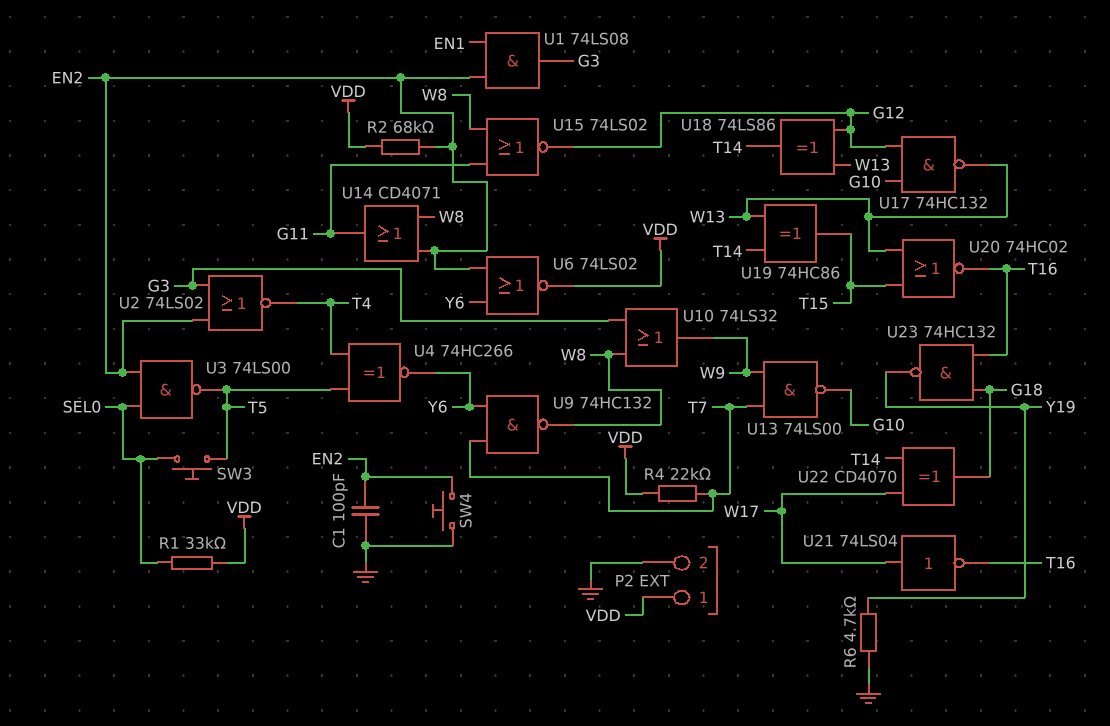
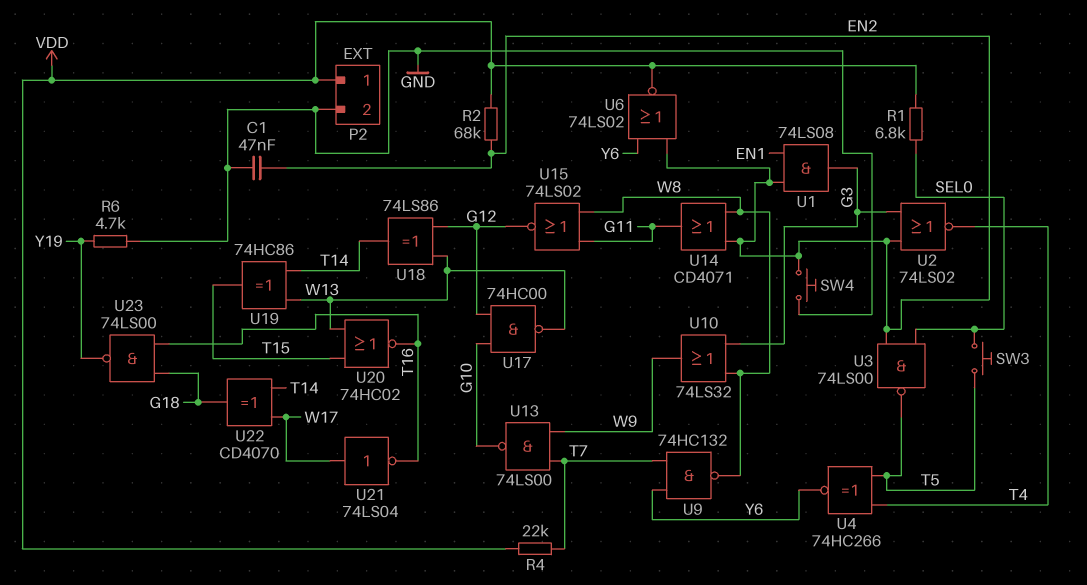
C1: 100pF (EN2, GND) -> 47nF (EN2, GND)
R1: 33k (SEL0, VDD) -> 6.8k (SEL0, VDD)
U17: NAND 74HC132 (in G10, in G12, out W13) -> NAND 74HC00 (in G10, in G12, out W13)
U23: NAND 74HC132 (in G18, in T16, out Y19) -> NAND 74LS00 (in G18, in T16, out Y19)

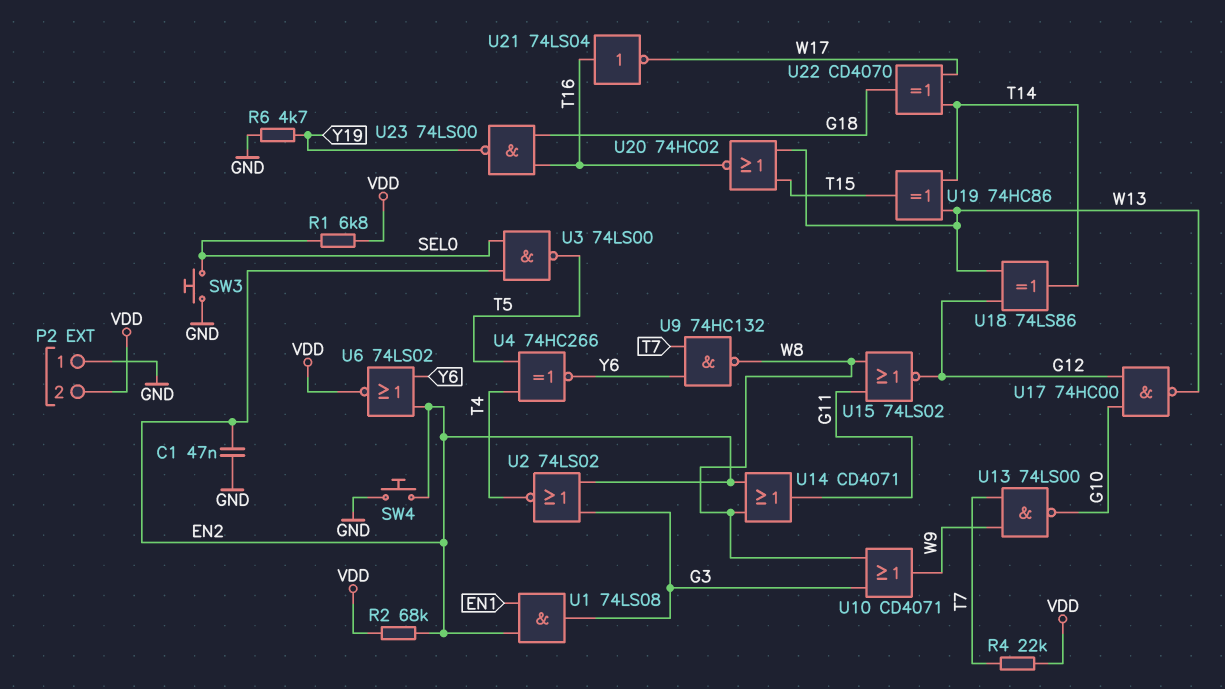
P2 pin 1: VDD -> GND
P2 pin 2: GND -> VDD
SW3: button (SEL0, T5) -> button (GND, SEL0)
U10: OR 74LS32 (in G3, in W8, out W9) -> OR CD4071 (in G3, in W8, out W9)
U21: NOT 74LS04 (in W17, out T16) -> NOT 74LS04 (in T16, out W17)

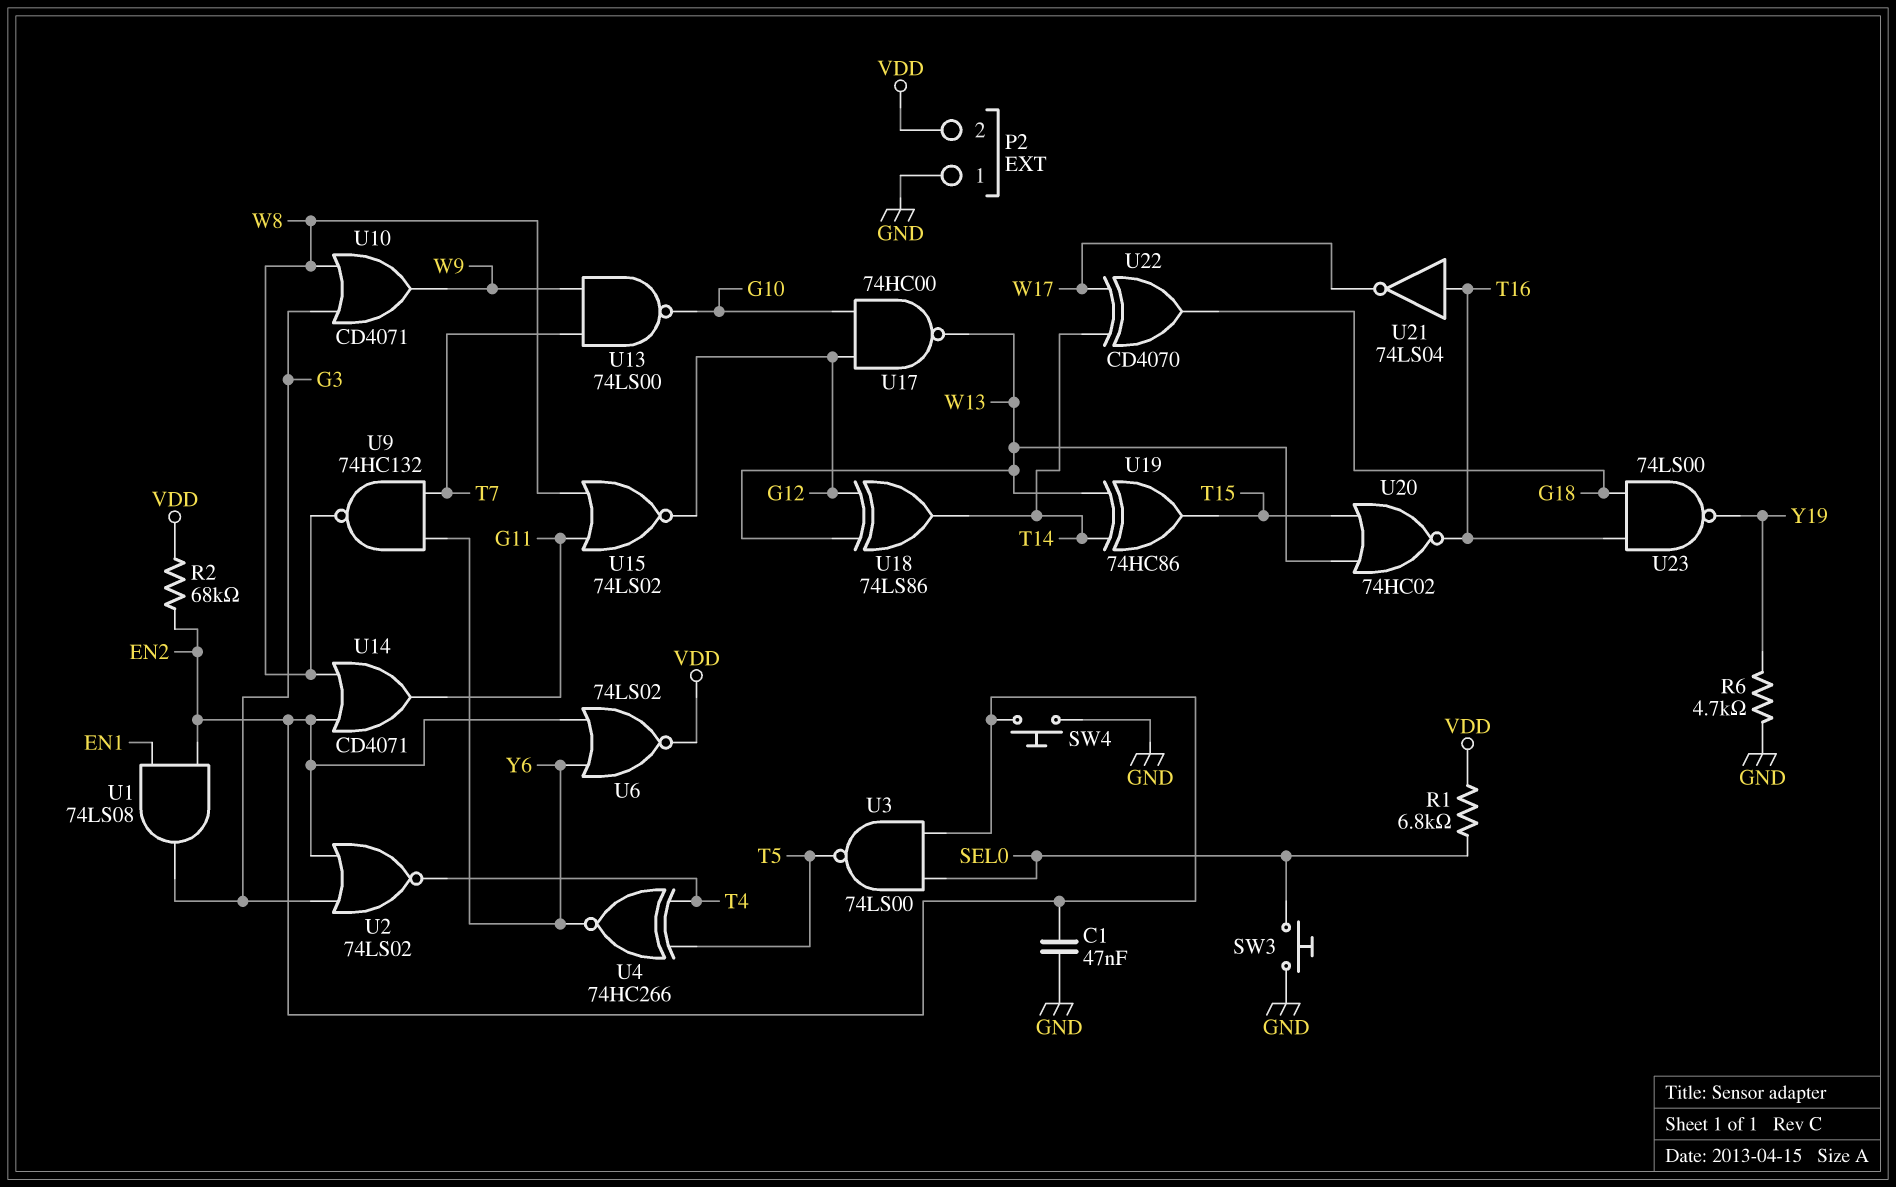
R4: 22k (T7, VDD) -> none

